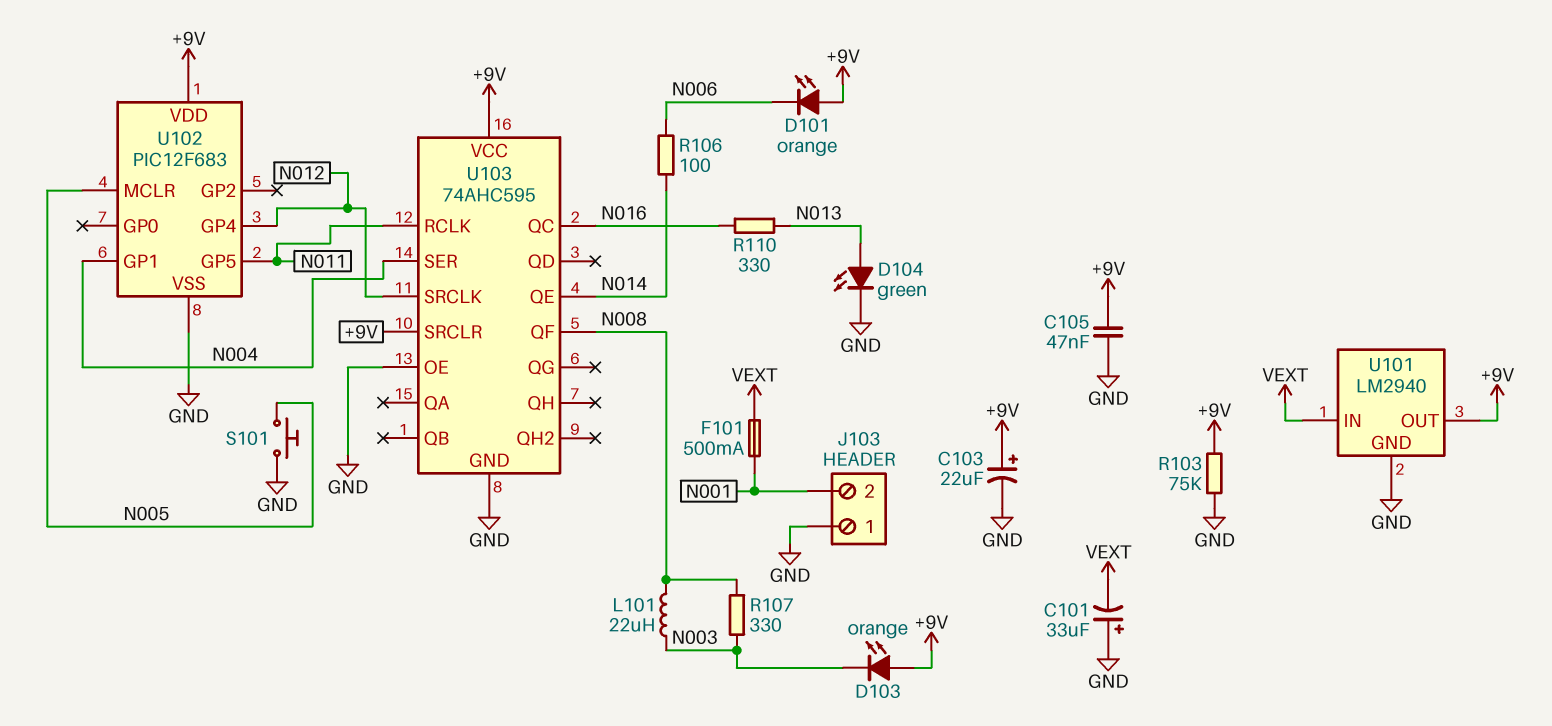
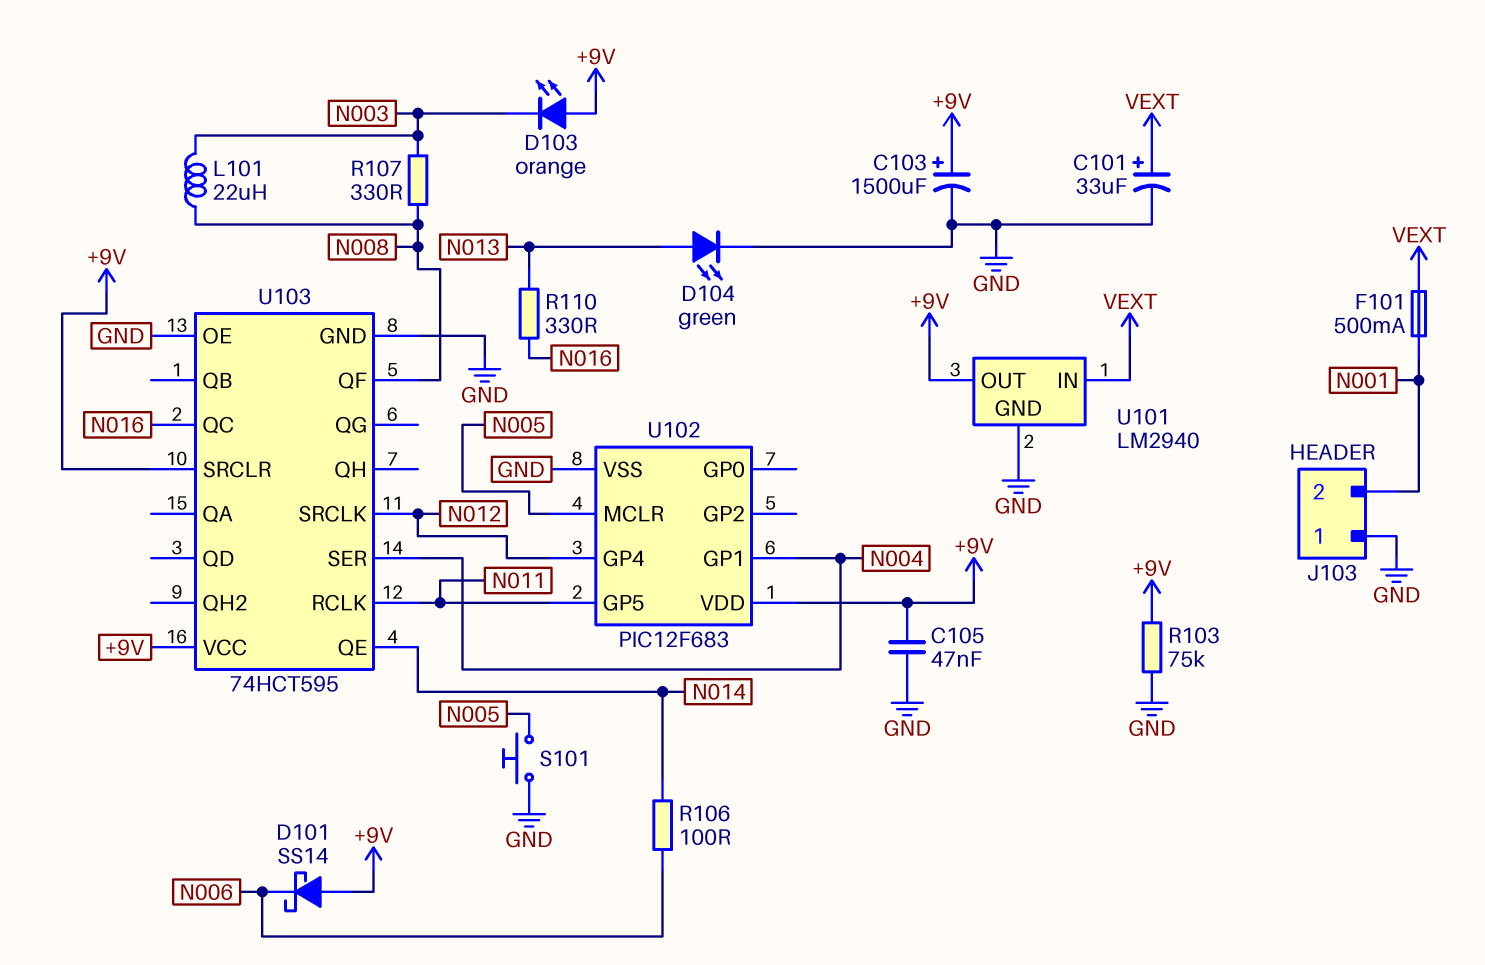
C101: 33uF (plus GND, minus VEXT) -> 33uF (plus VEXT, minus GND)
C103: 22uF (plus +9V, minus GND) -> 1500uF (plus +9V, minus GND)
D101: LED orange (A +9V, K N006) -> schottky SS14 (A +9V, K N006)
U103: 74AHC595 -> 74HCT595

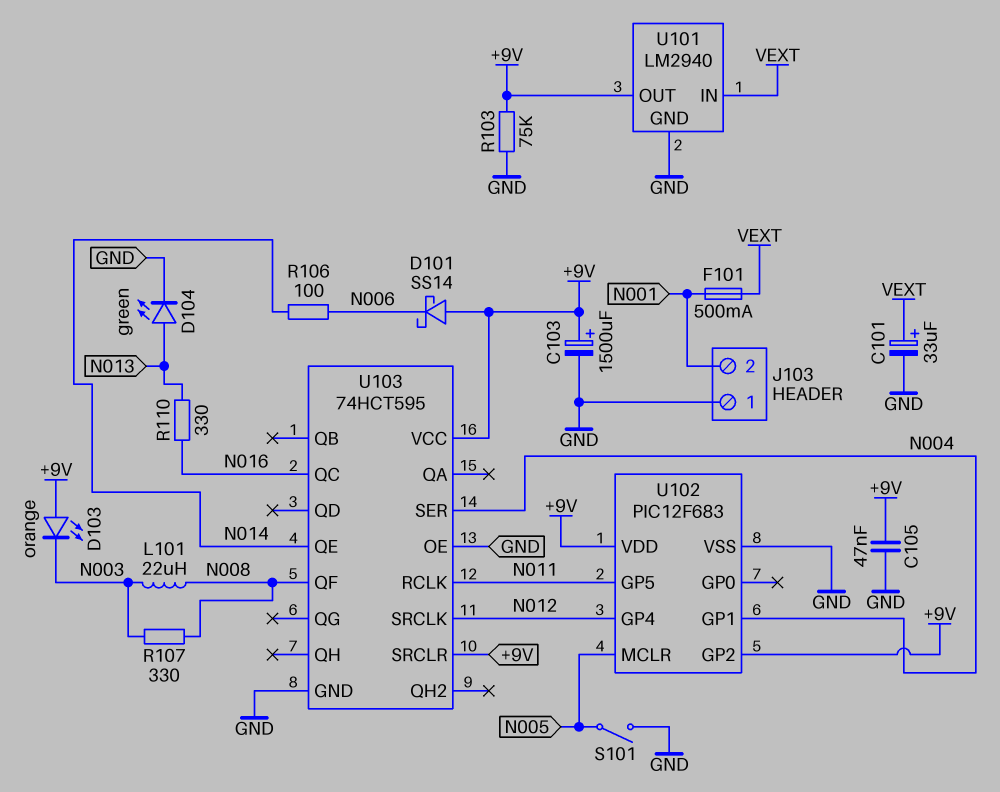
S101: button (GND, N005) -> switch (GND, N005)
U102 pin GP2: none -> +9V

